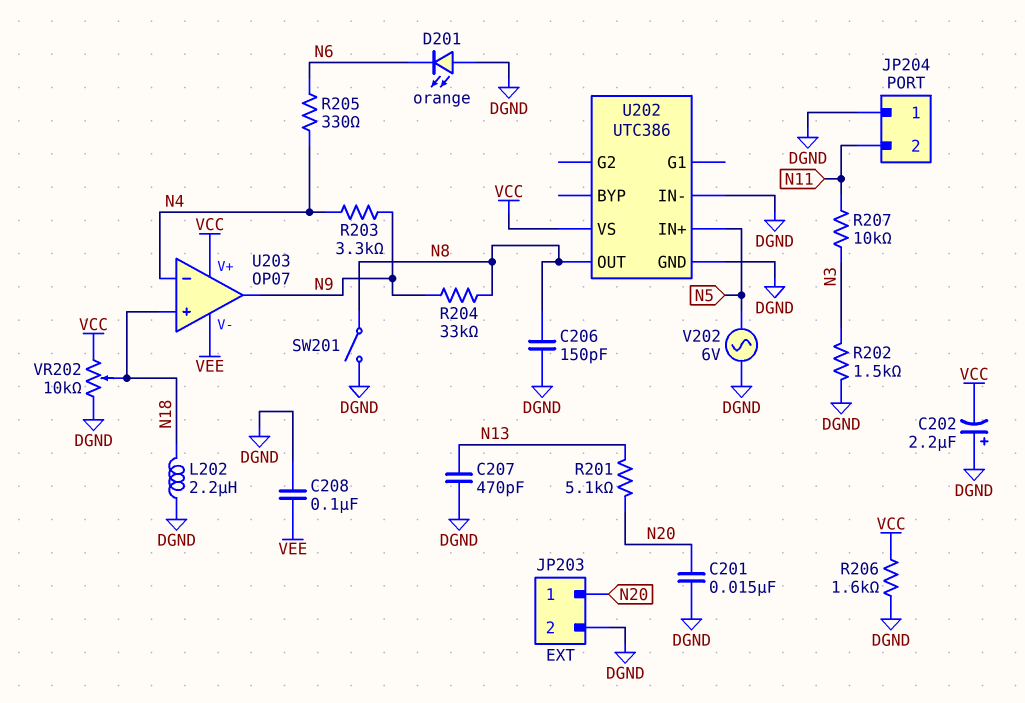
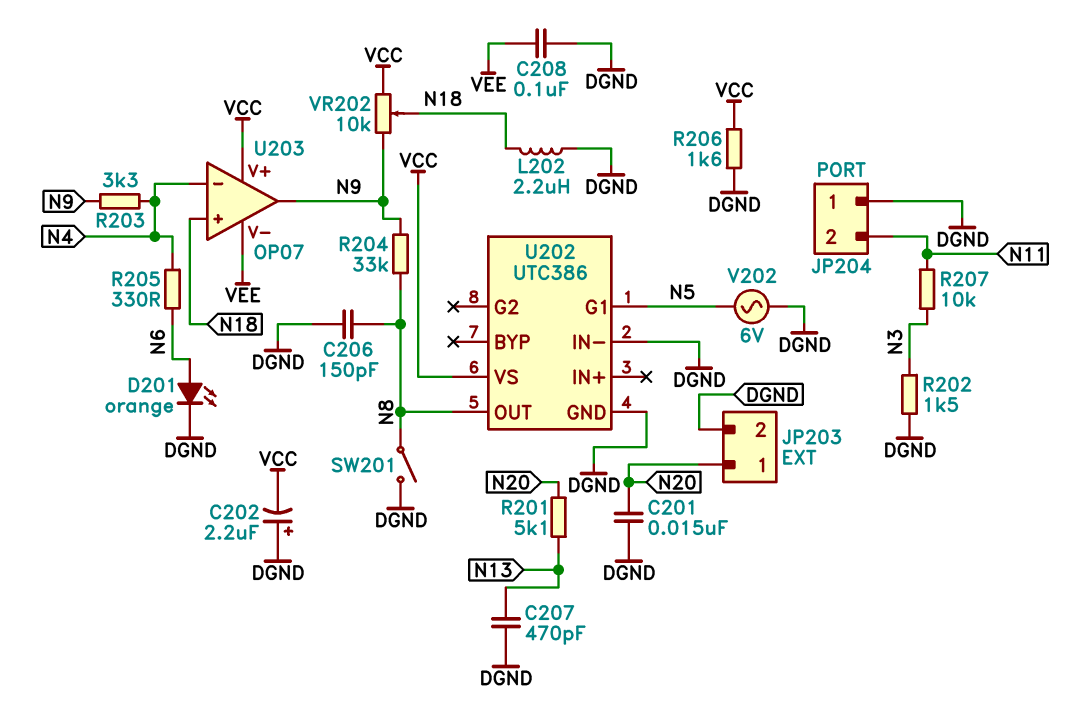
D201: LED orange (A DGND, K N6) -> LED orange (A N6, K DGND)
U202 pin G1: none -> N5
U202 pin IN+: N5 -> none
VR202: 10k (DGND, VCC, wiper N18) -> 10k (N9, VCC, wiper N18)

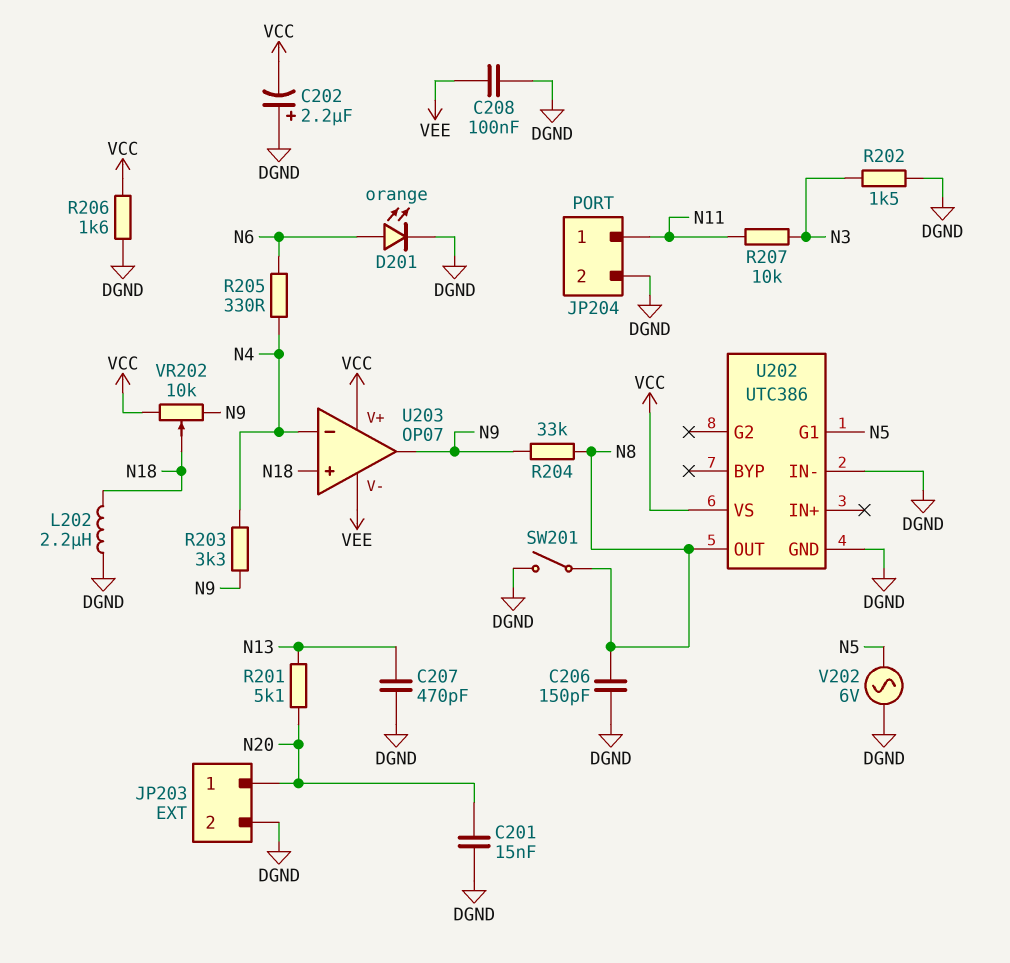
JP204 pin 1: DGND -> N11
JP204 pin 2: N11 -> DGND

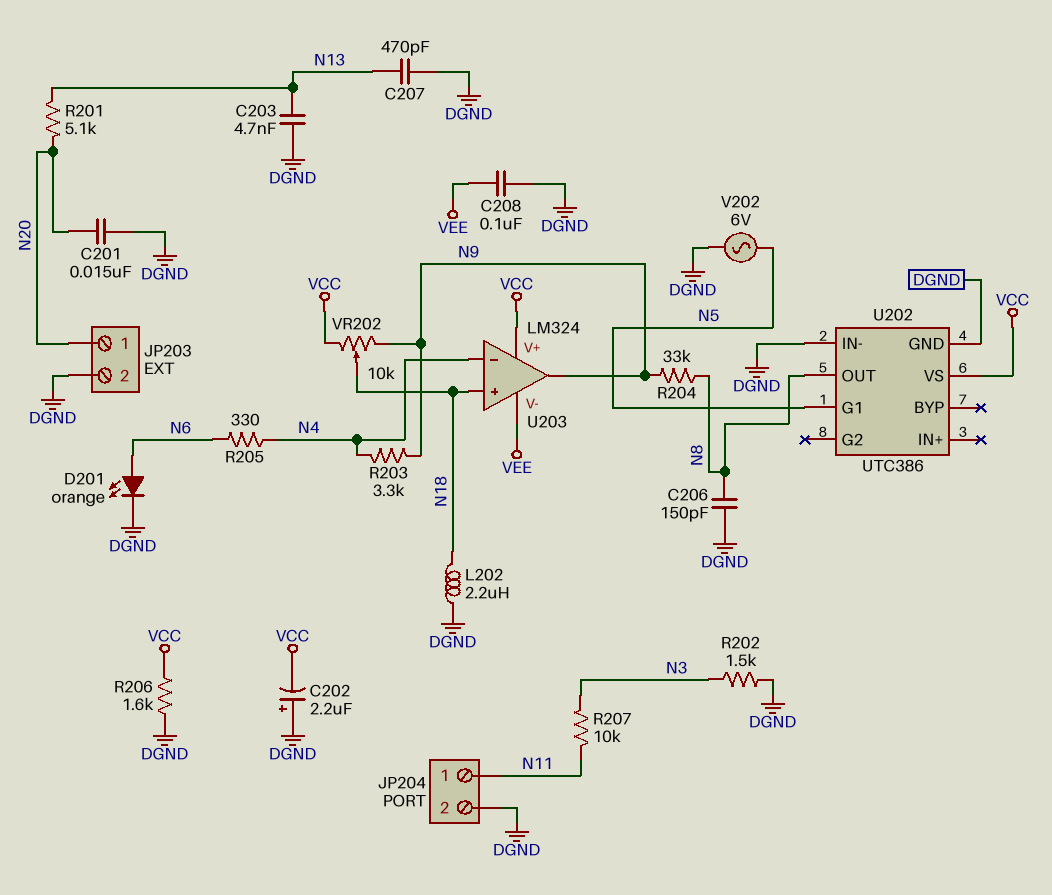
C203: none -> 4.7nF (DGND, N13)
SW201: switch (DGND, N8) -> none
U203: OP07 -> LM324

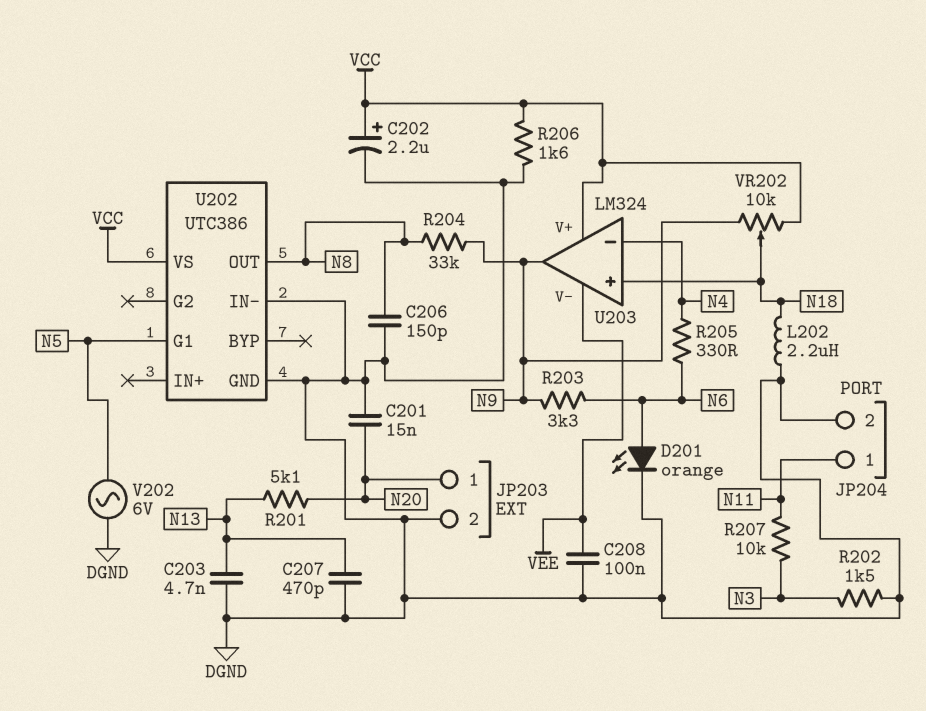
C202: 2.2uF (plus DGND, minus VCC) -> 2.2uF (plus VCC, minus DGND)
R203: 3.3k (N4, N9) -> 3.3k (N6, N9)

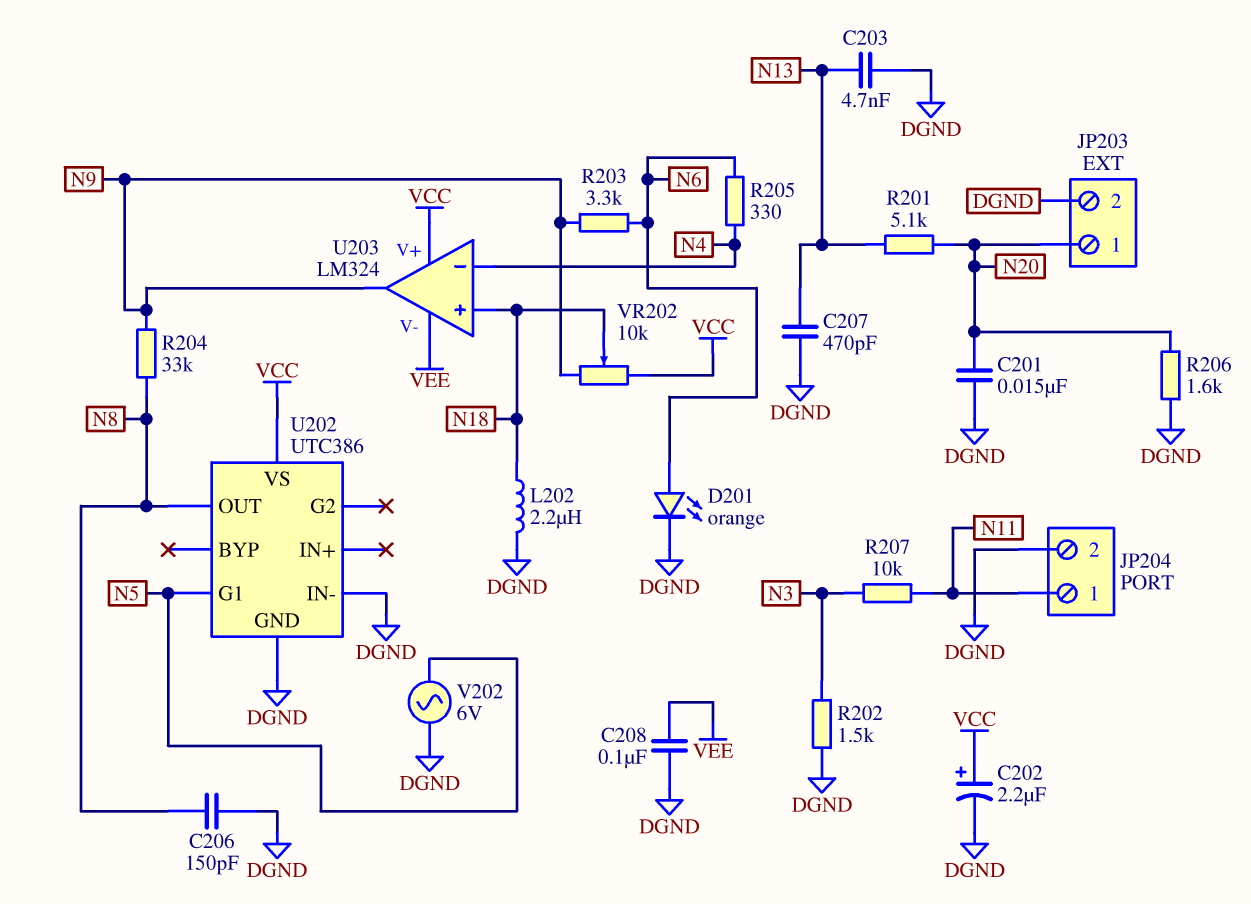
R206: 1.6k (DGND, VCC) -> 1.6k (DGND, N20)

